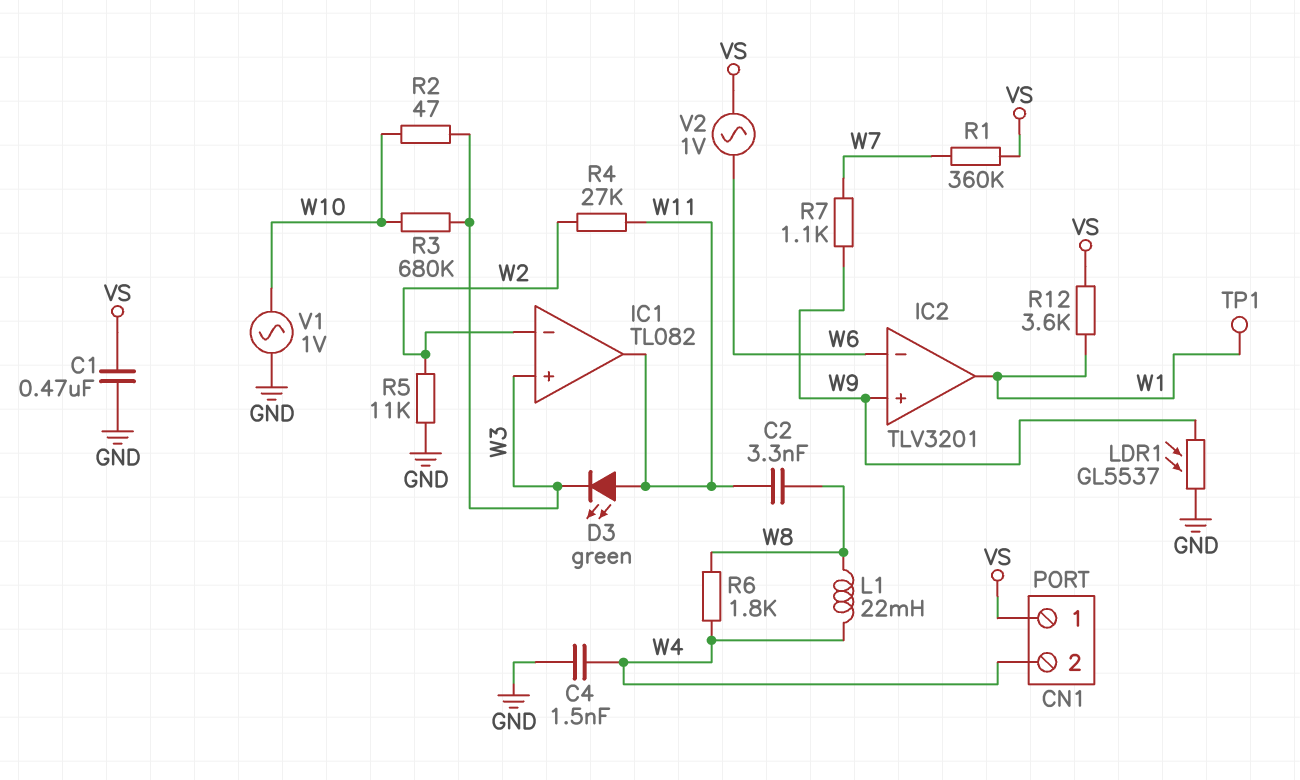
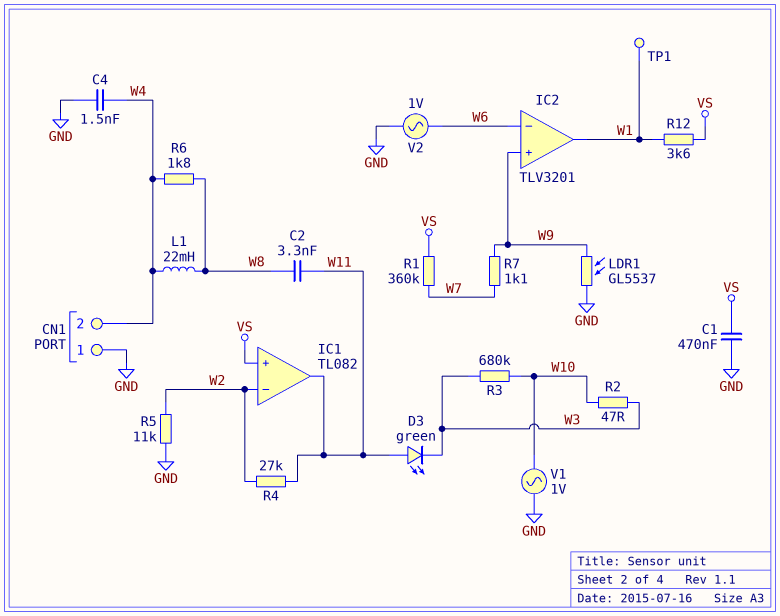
CN1 pin 1: VS -> GND
IC1 pin in+: W3 -> VS
V2: AC 1V (VS, W6) -> AC 1V (GND, W6)

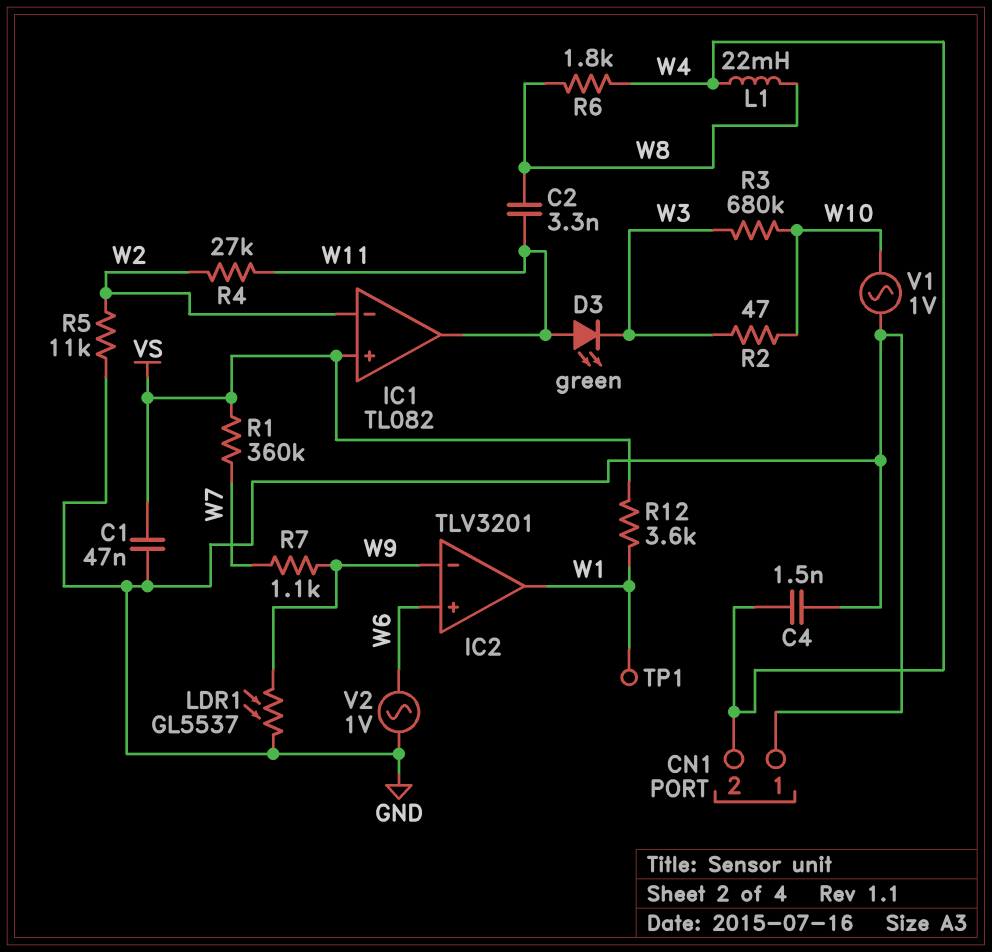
C1: 470nF (GND, VS) -> 47nF (GND, VS)
IC2 pin in+: W9 -> W6
IC2 pin in-: W6 -> W9

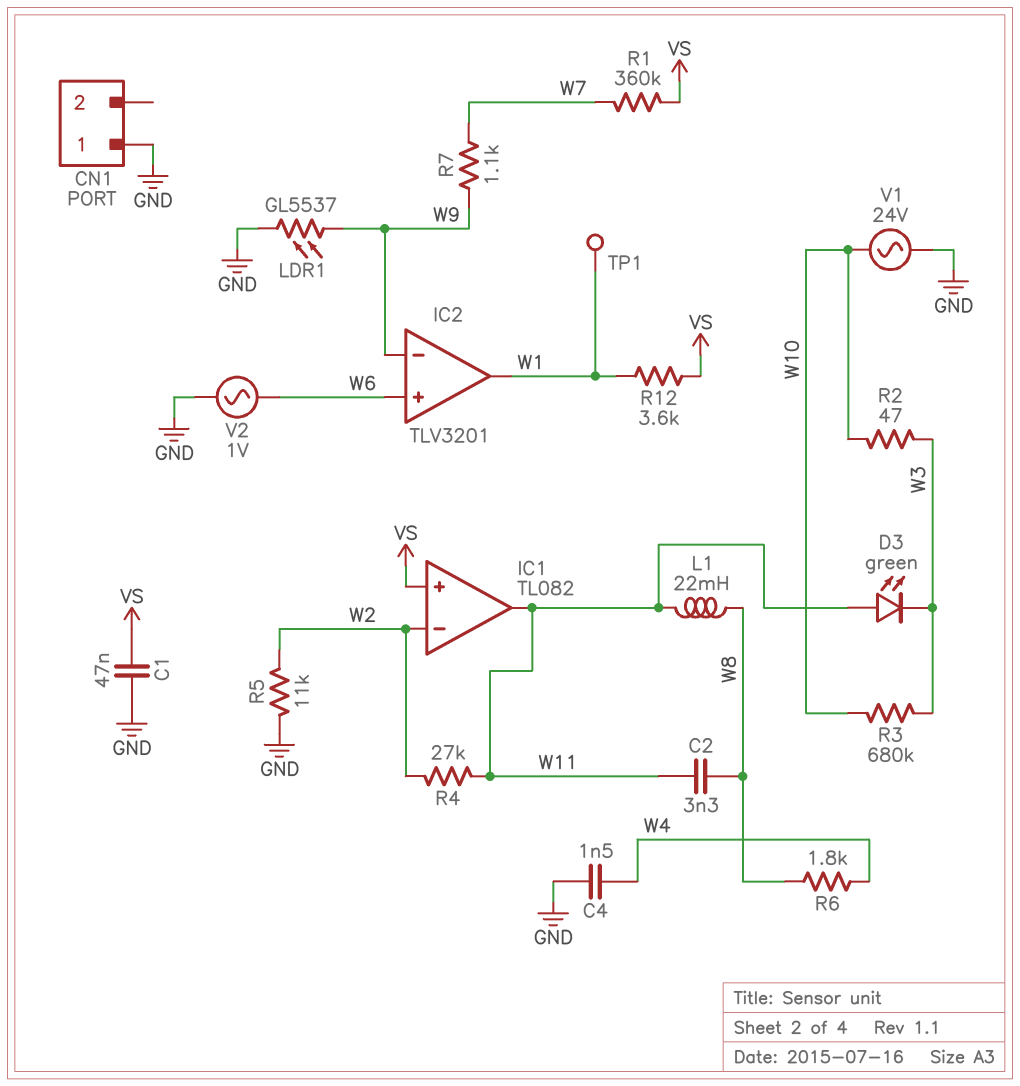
CN1 pin 2: W4 -> none
L1: 22mH (W4, W8) -> 22mH (W8, W11)
V1: AC 1V (GND, W10) -> AC 24V (GND, W10)

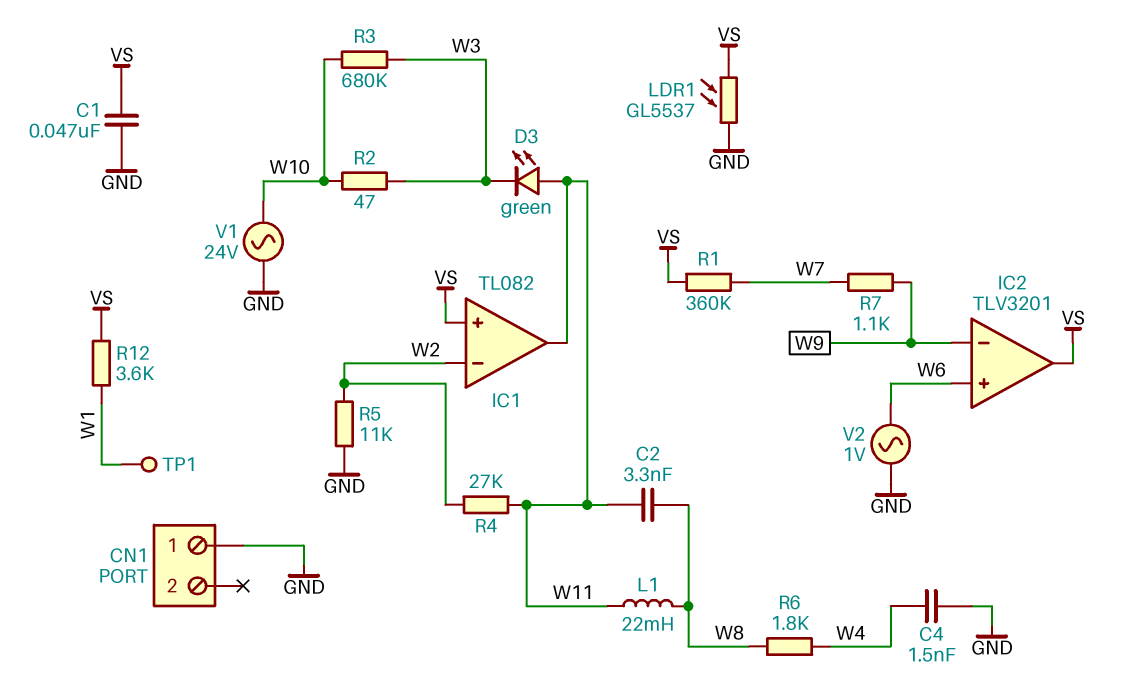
IC2 pin out: W1 -> VS
LDR1: GL5537 (GND, W9) -> GL5537 (GND, VS)

